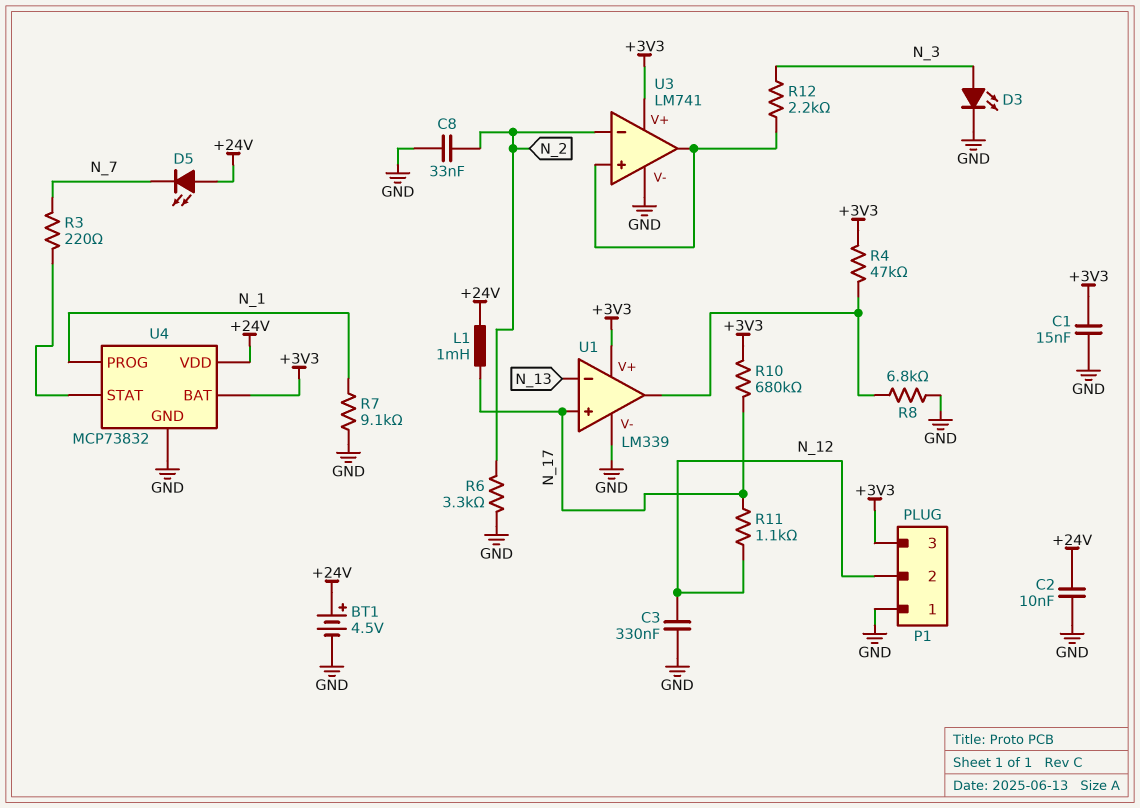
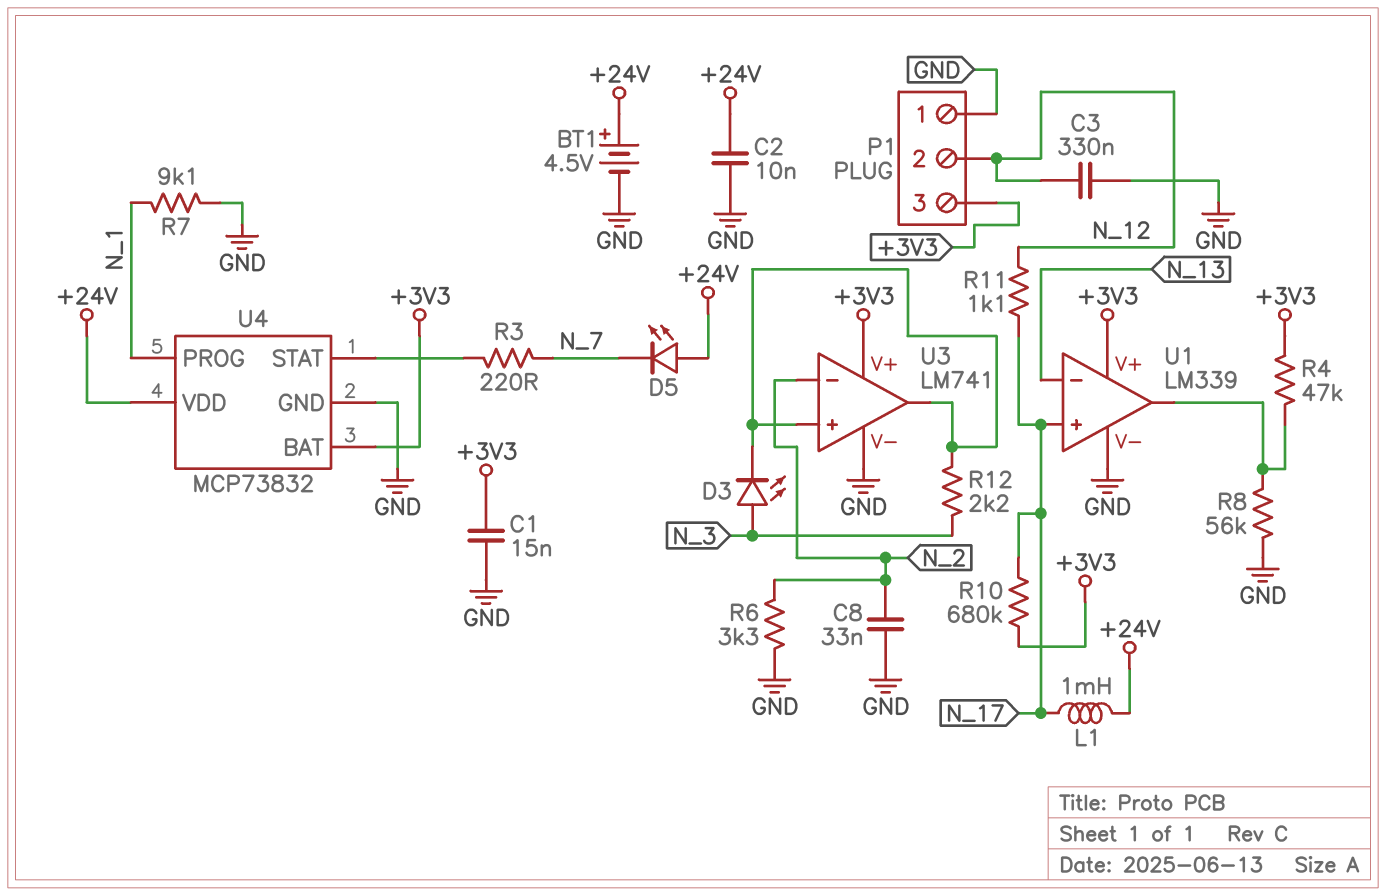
D3: LED (A N_3, K GND) -> LED (A N_3, K U3/in+)
R8: 6.8k (GND, U1/out) -> 56k (GND, U1/out)

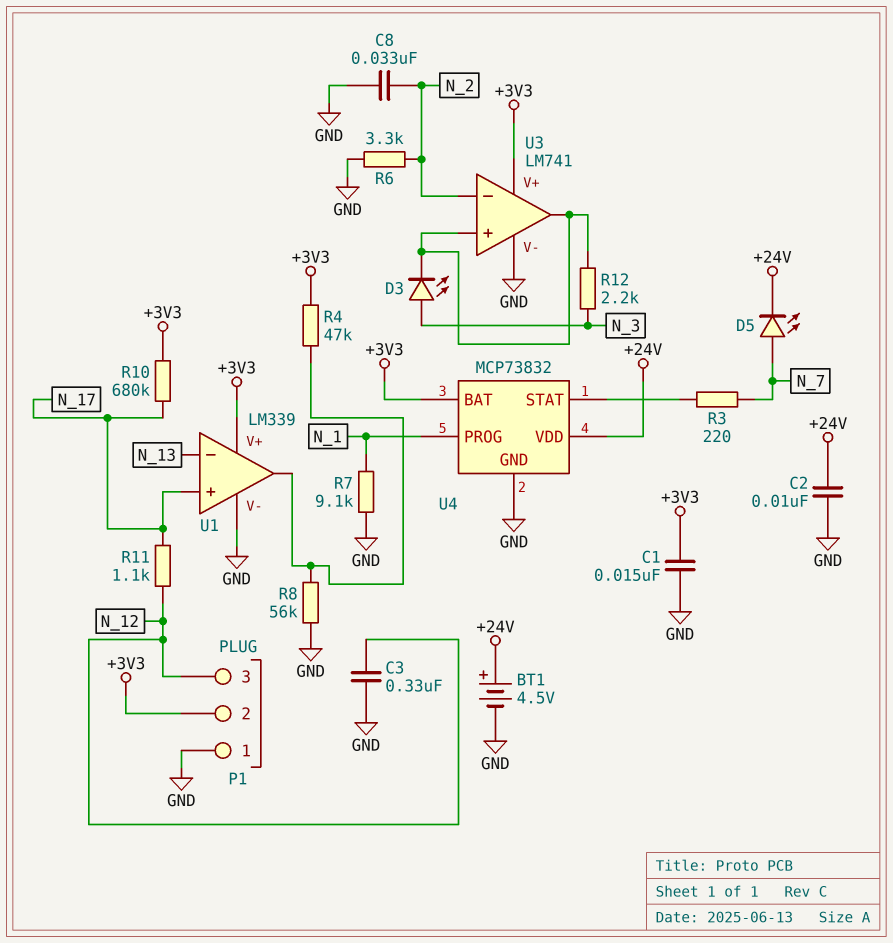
D5: LED (A +24V, K N_7) -> LED (A N_7, K +24V)
L1: 1mH (+24V, N_17) -> none
P1 pin 2: N_12 -> +3V3
P1 pin 3: +3V3 -> N_12

